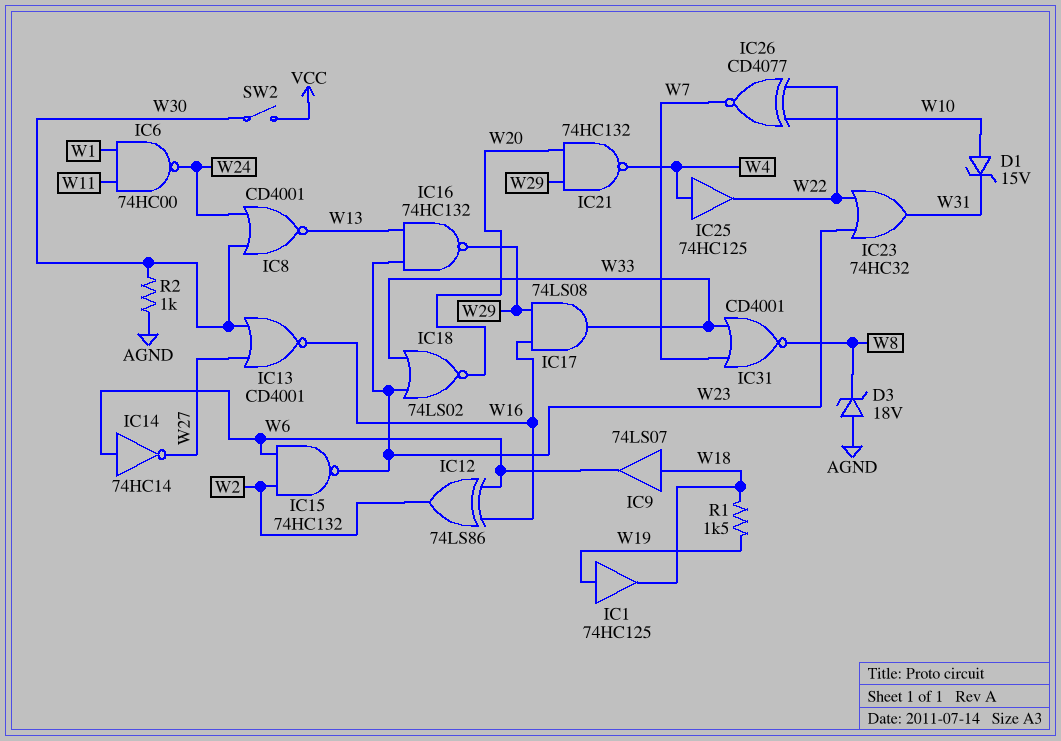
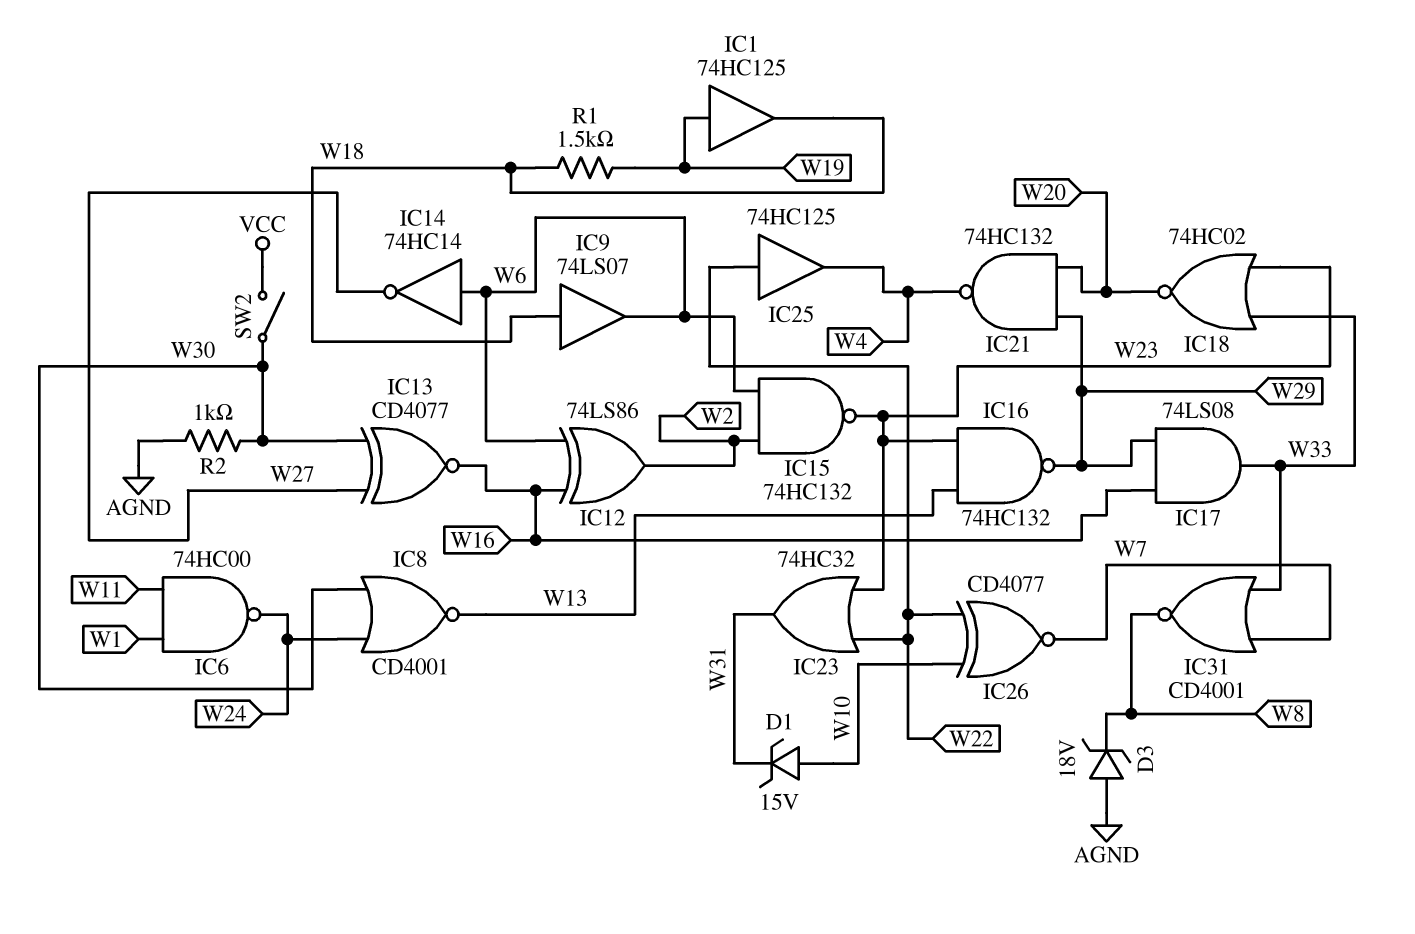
IC13: NOR CD4001 (in W27, in W30, out W16) -> XNOR CD4077 (in W27, in W30, out W16)
IC18: NOR 74LS02 (in W23, in W33, out W20) -> NOR 74HC02 (in W23, in W33, out W20)
IC25: buffer 74HC125 (in W4, out W22) -> buffer 74HC125 (in W22, out W4)

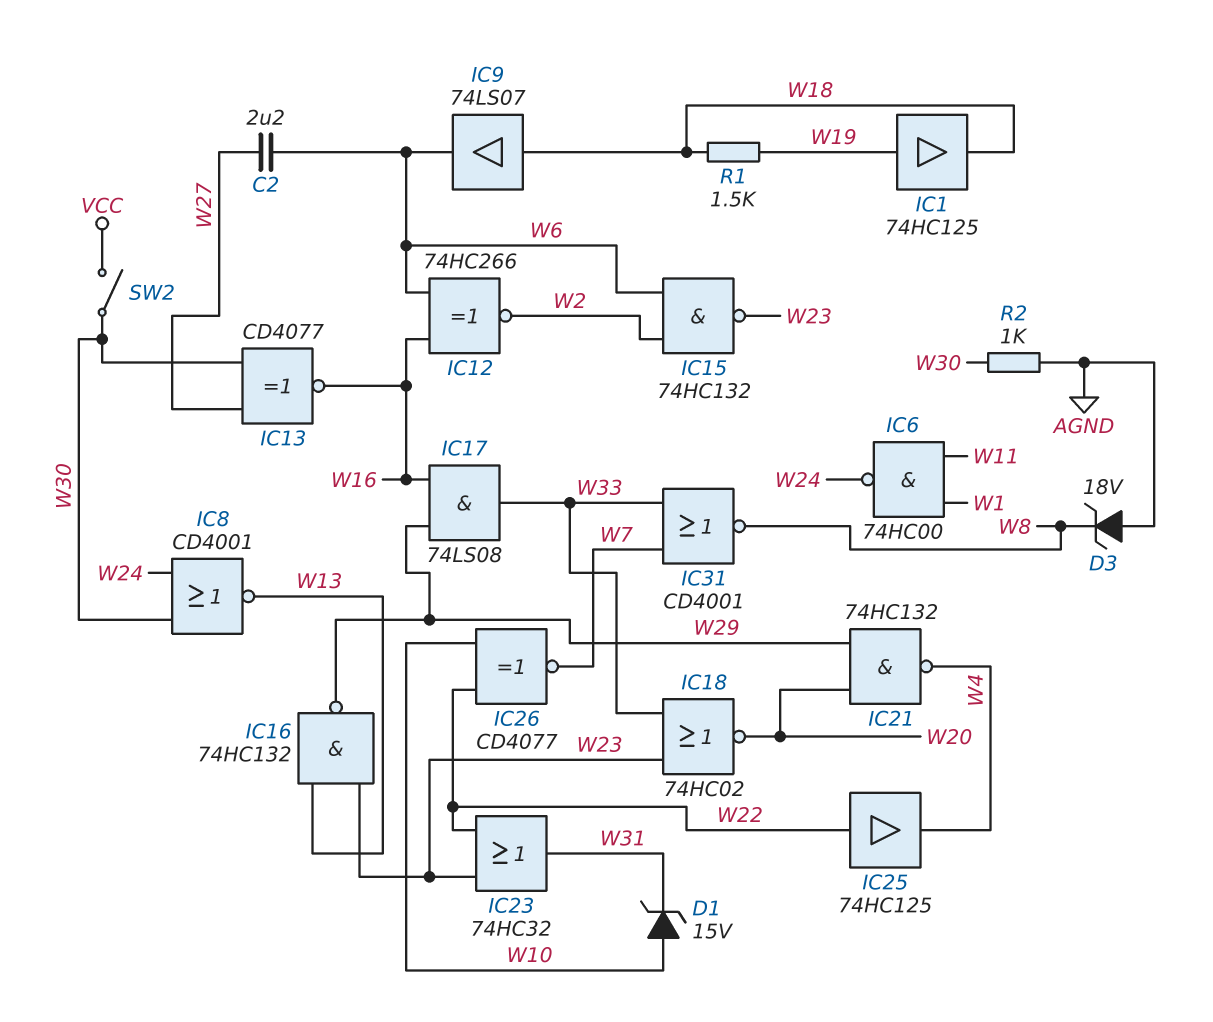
C2: none -> 2.2uF (W6, W27)
IC12: XOR 74LS86 (in W6, in W16, out W2) -> XNOR 74HC266 (in W6, in W16, out W2)
IC14: NOT 74HC14 (in W6, out W27) -> none

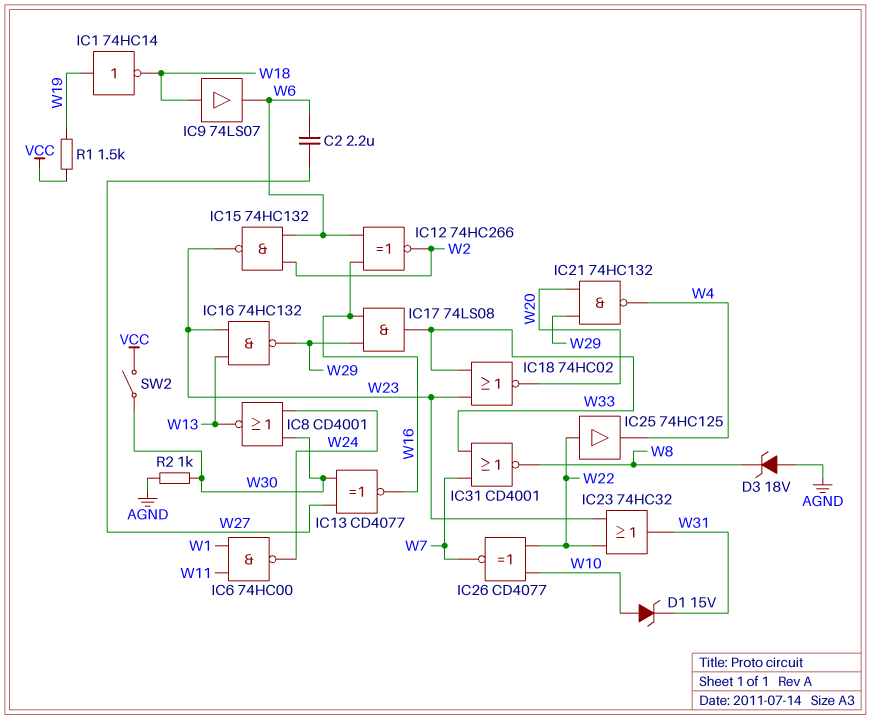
IC1: buffer 74HC125 (in W19, out W18) -> NOT 74HC14 (in W19, out W18)
R1: 1.5k (W18, W19) -> 1.5k (VCC, W19)

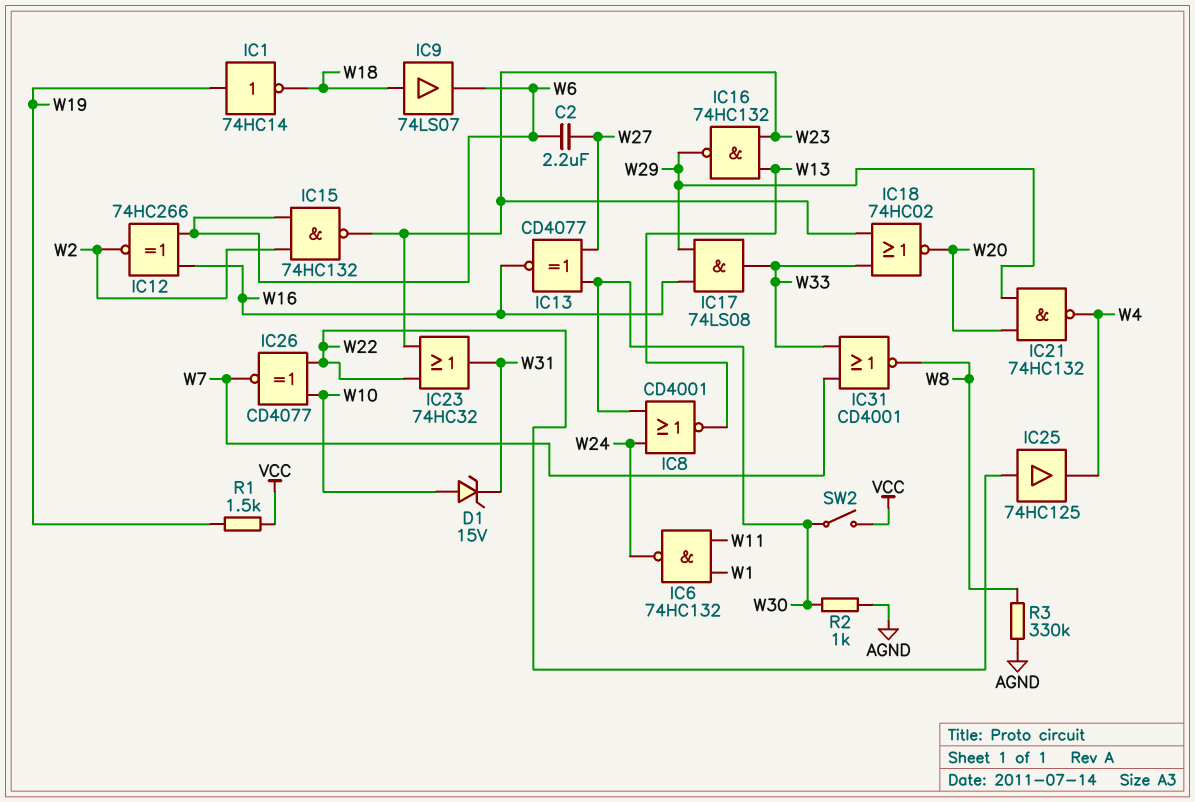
D3: zener 18V (A AGND, K W8) -> none
IC6: NAND 74HC00 (in W1, in W11, out W24) -> NAND 74HC132 (in W1, in W11, out W24)
R3: none -> 330k (AGND, W8)

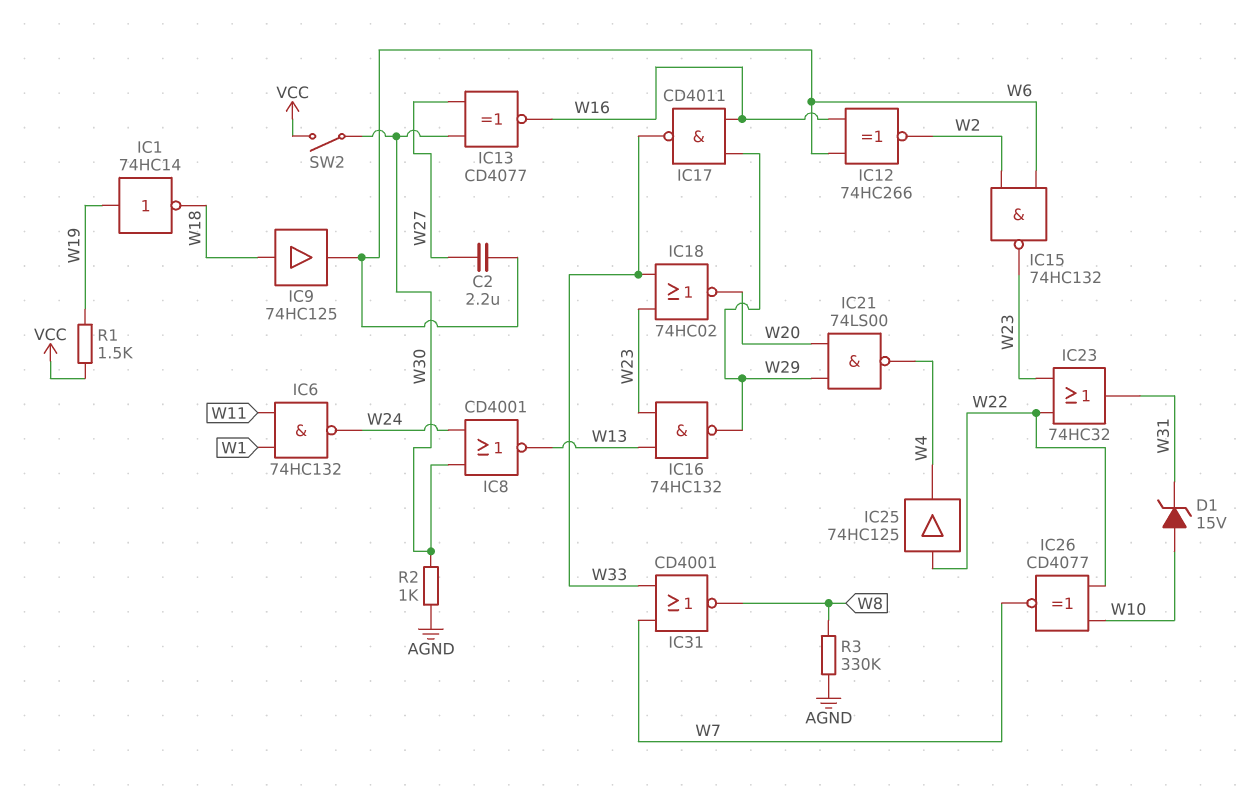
IC9: buffer 74LS07 (in W18, out W6) -> buffer 74HC125 (in W18, out W6)
IC17: AND 74LS08 (in W16, in W29, out W33) -> NAND CD4011 (in W16, in W29, out W33)
IC21: NAND 74HC132 (in W20, in W29, out W4) -> NAND 74LS00 (in W20, in W29, out W4)

